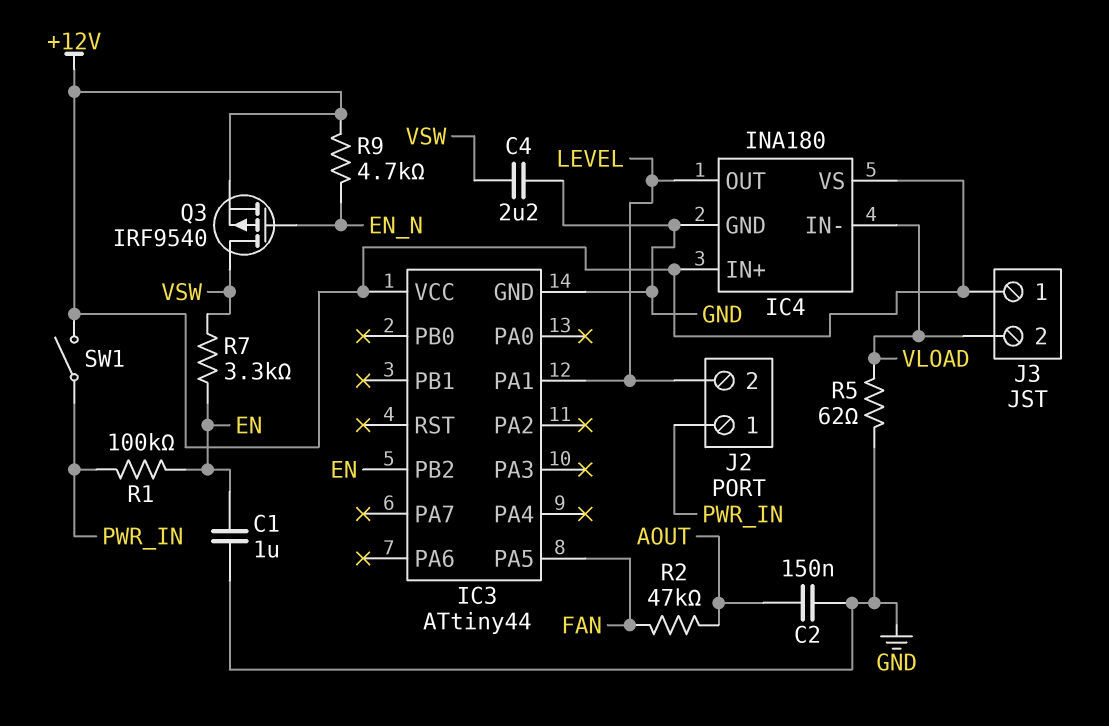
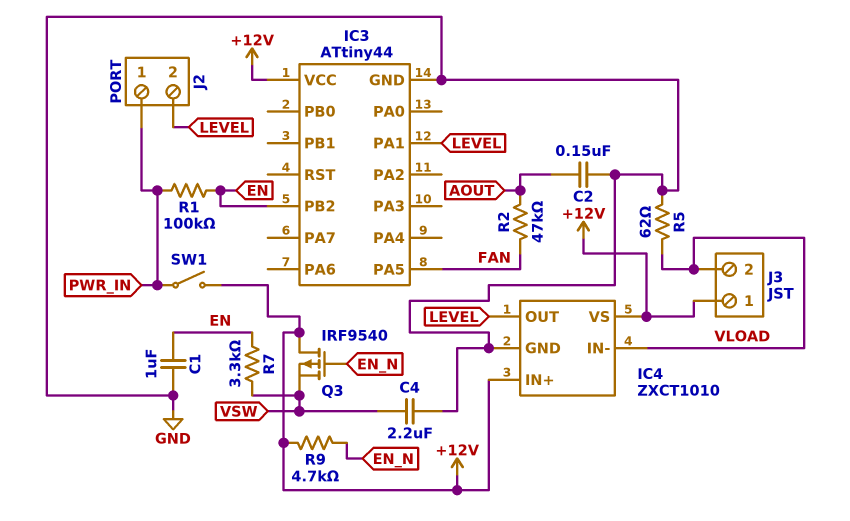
IC4: INA180 -> ZXCT1010
Q3: PMOS IRF9540 (G EN_N, D VSW, S +12V) -> PMOS IRF9540 (G EN_N, D +12V, S VSW)

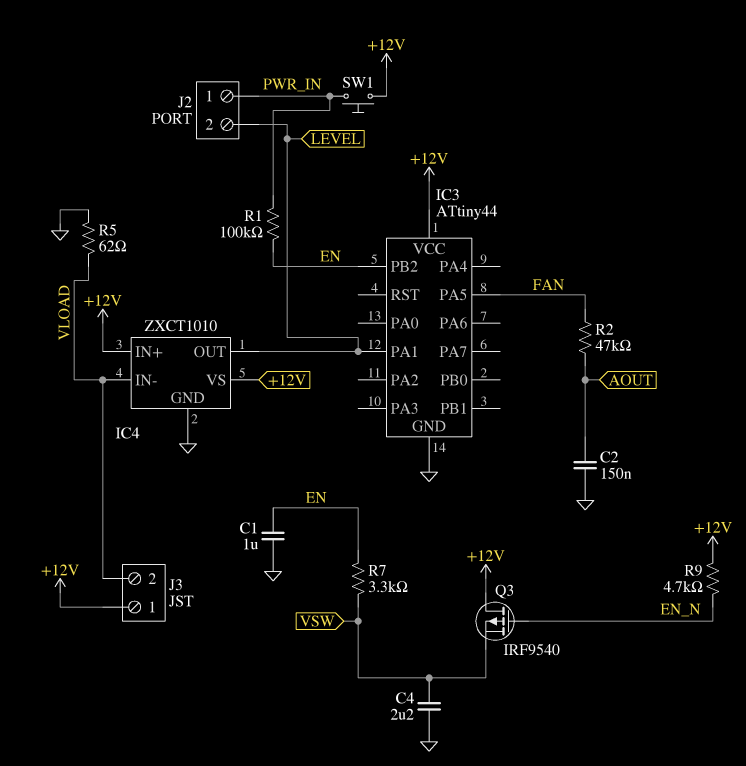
SW1: switch (+12V, PWR_IN) -> button (+12V, PWR_IN)

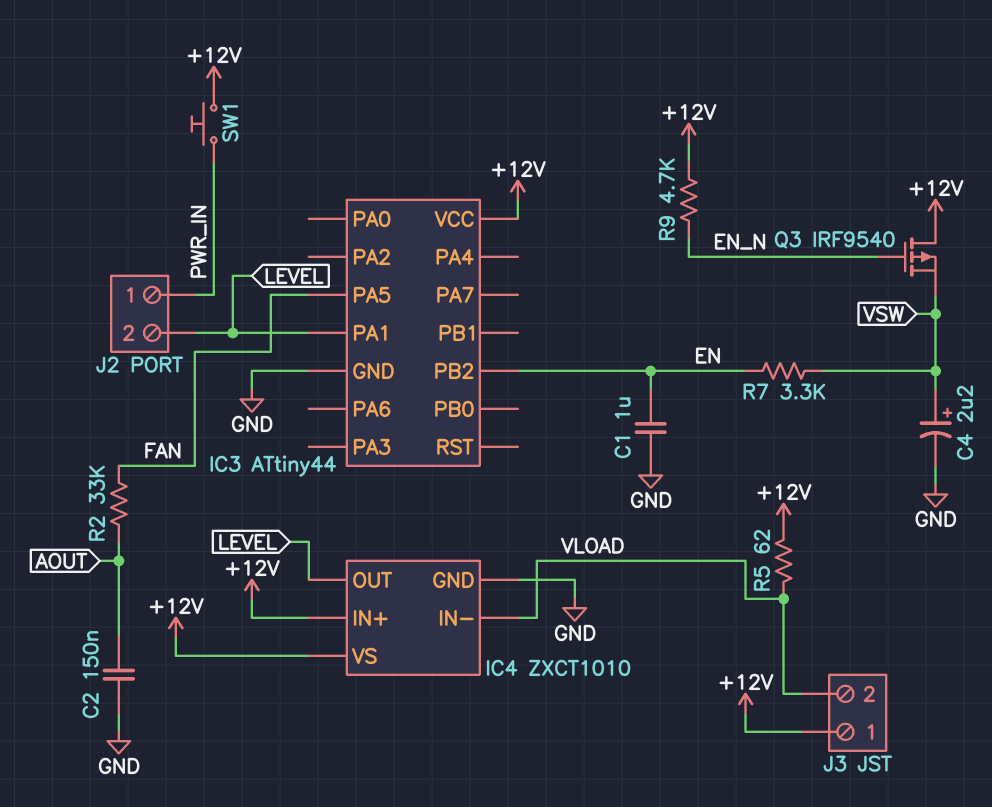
C4: 2.2uF (GND, VSW) -> 2.2uF (plus VSW, minus GND)
R1: 100k (EN, PWR_IN) -> none
R2: 47k (AOUT, FAN) -> 33k (AOUT, FAN)
R5: 62 (GND, VLOAD) -> 62 (+12V, VLOAD)

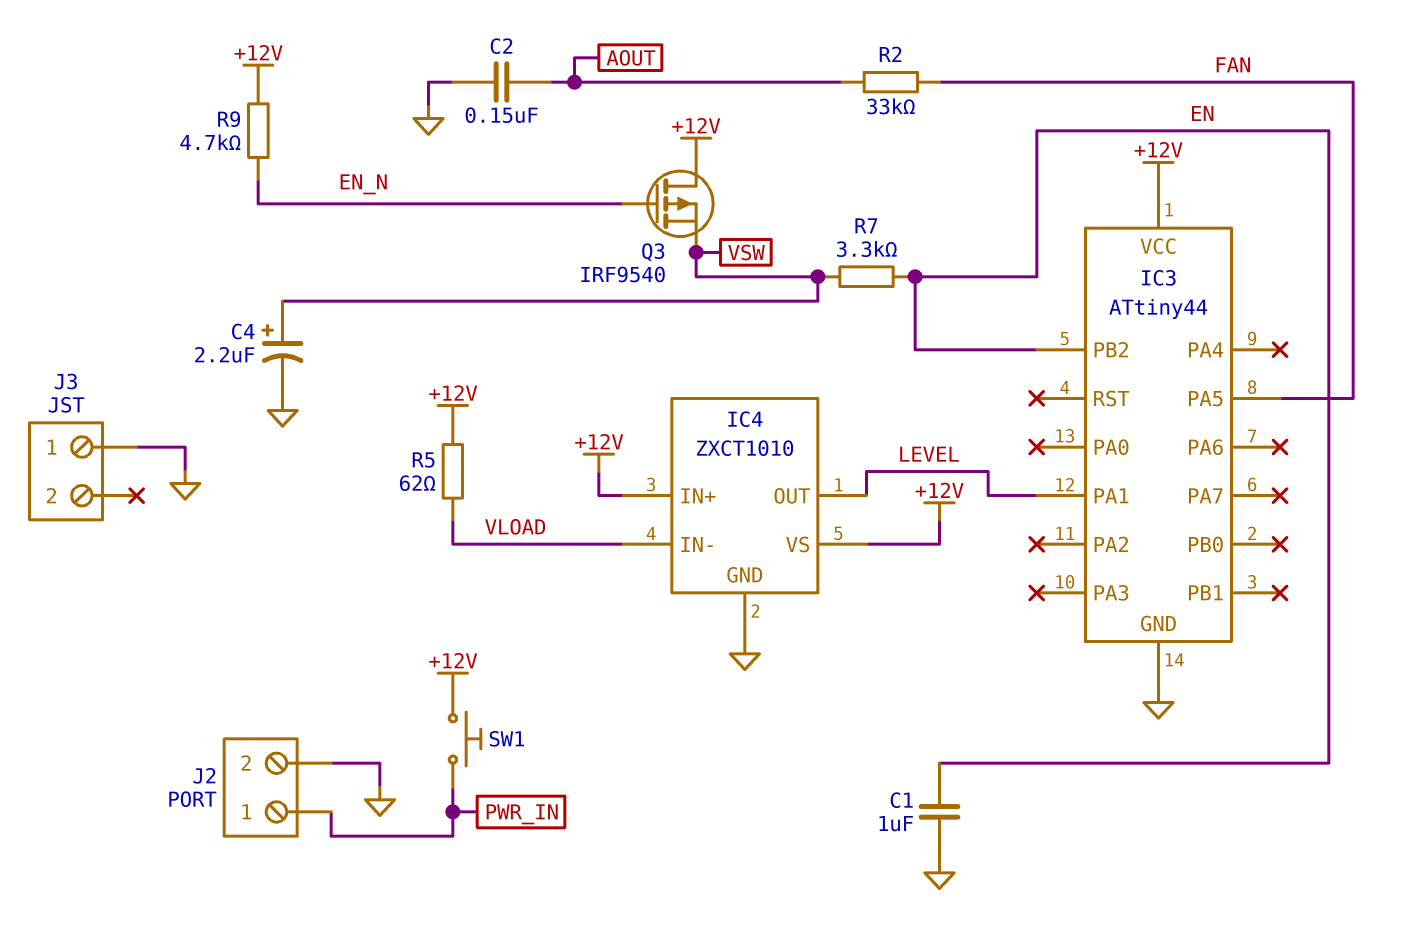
J2 pin 2: LEVEL -> GND
J3 pin 1: +12V -> GND
J3 pin 2: VLOAD -> none

